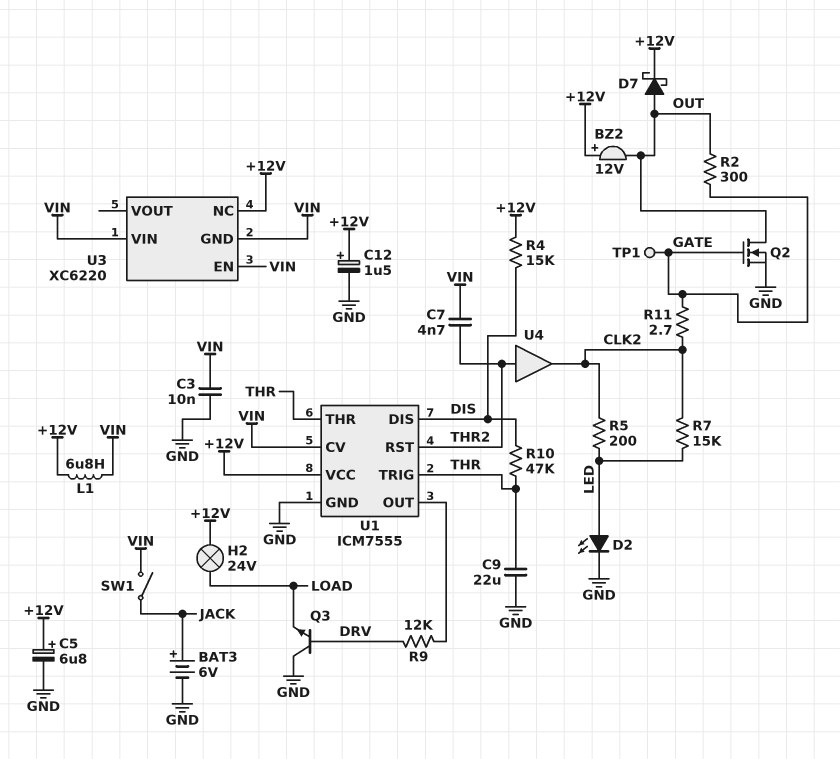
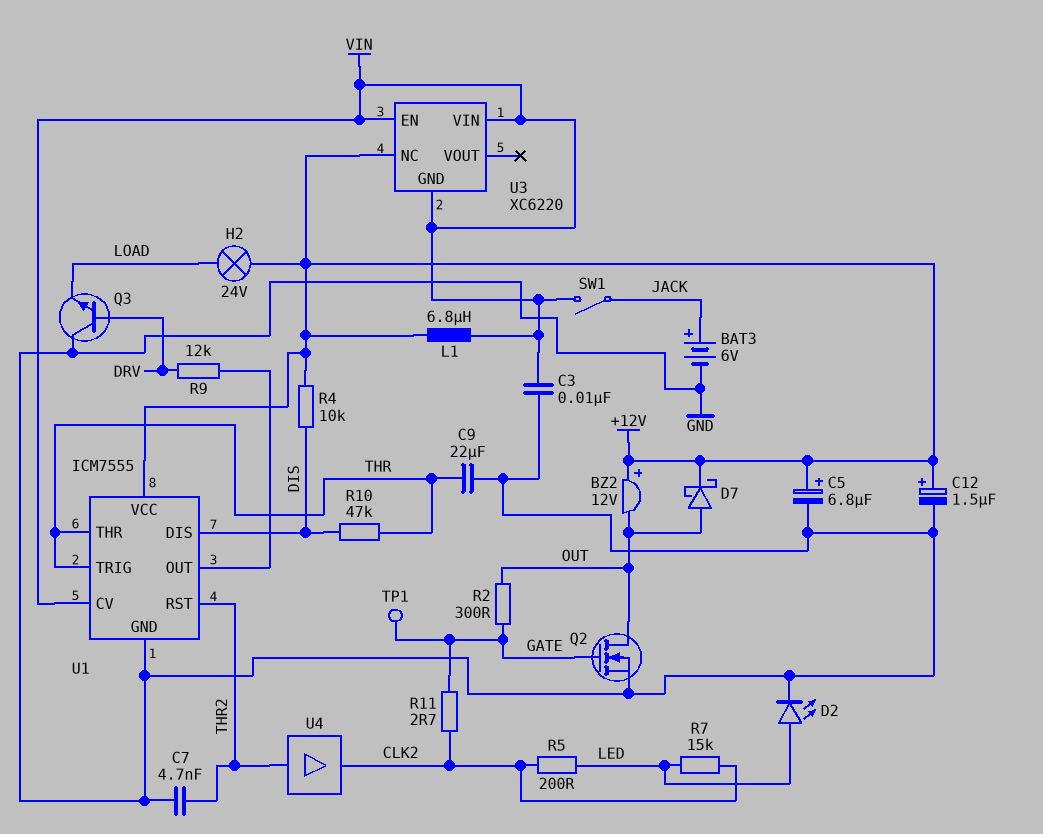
C7: 4.7nF (THR2, VIN) -> 4.7nF (GND, THR2)
R4: 15k (+12V, DIS) -> 10k (+12V, DIS)

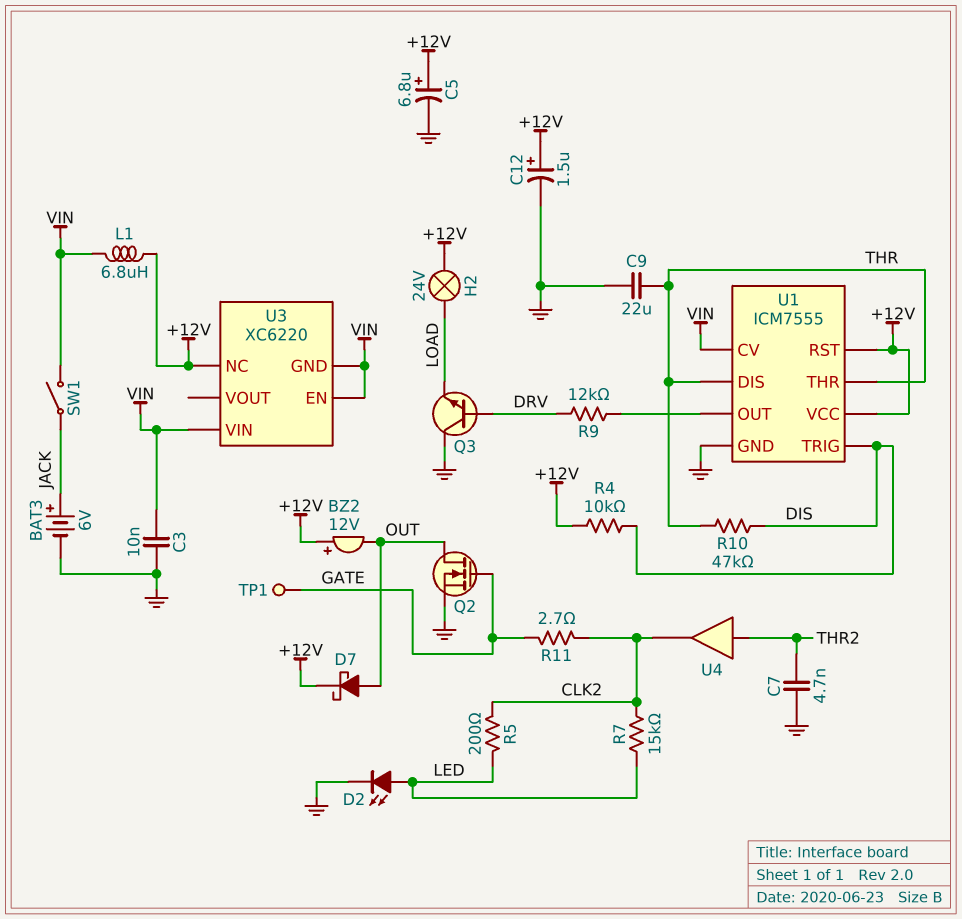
R2: 300 (GATE, OUT) -> none
U1 pin DIS: DIS -> THR
U1 pin RST: THR2 -> +12V
U1 pin TRIG: THR -> DIS

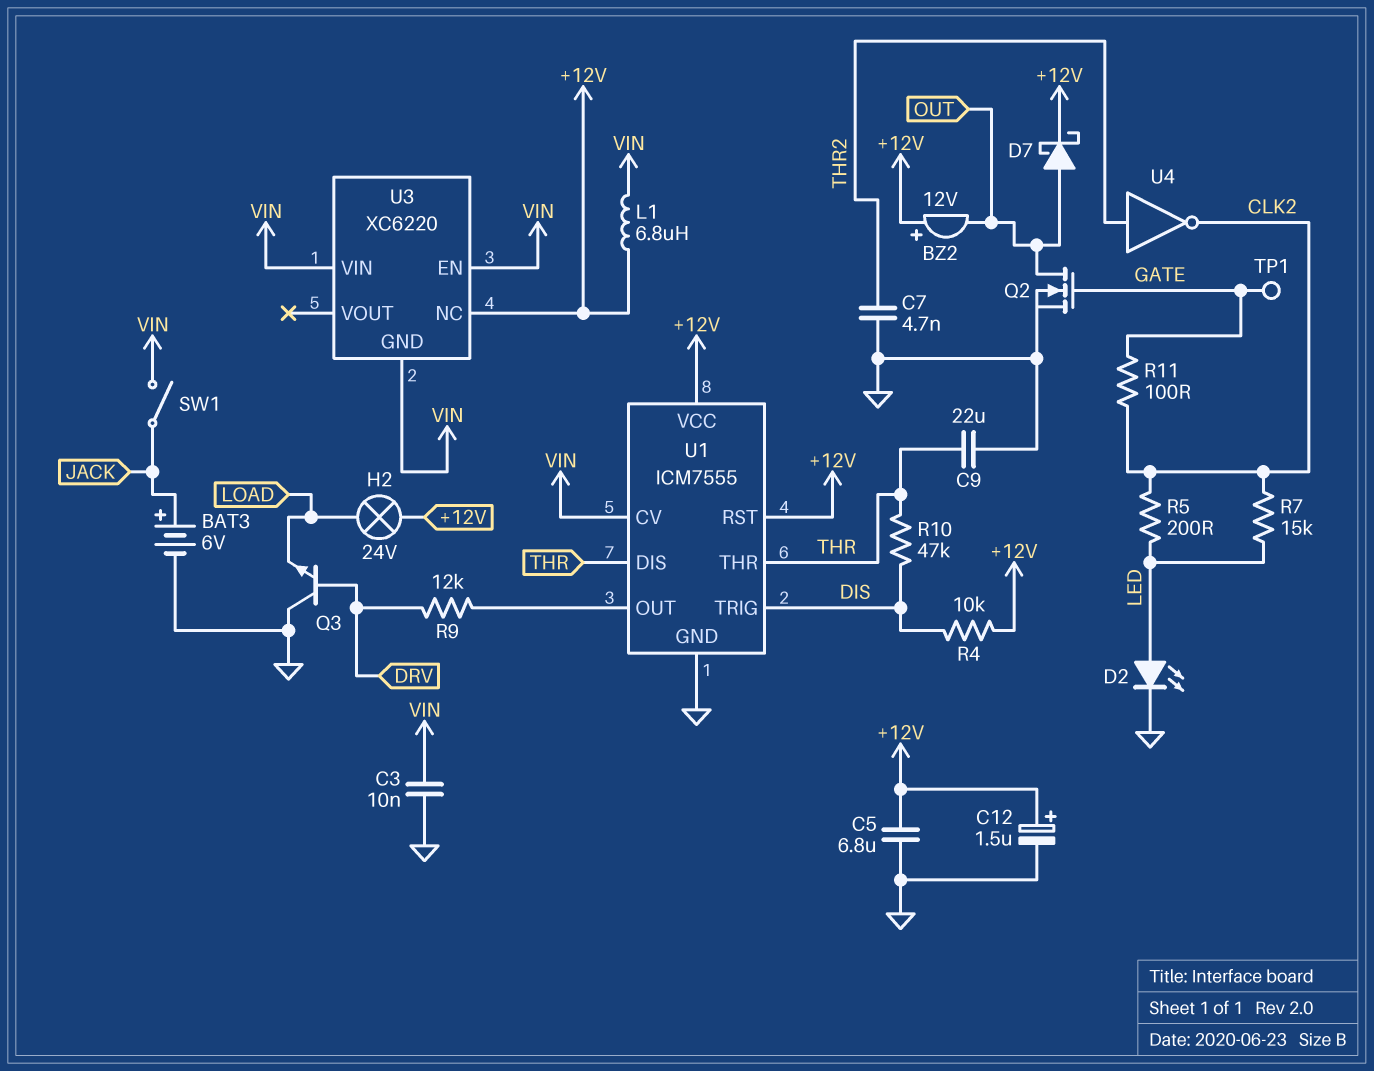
C5: 6.8uF (plus +12V, minus GND) -> 6.8uF (+12V, GND)
R11: 2.7 (CLK2, GATE) -> 100 (CLK2, GATE)
U4: buffer (in THR2, out CLK2) -> NOT (in THR2, out CLK2)

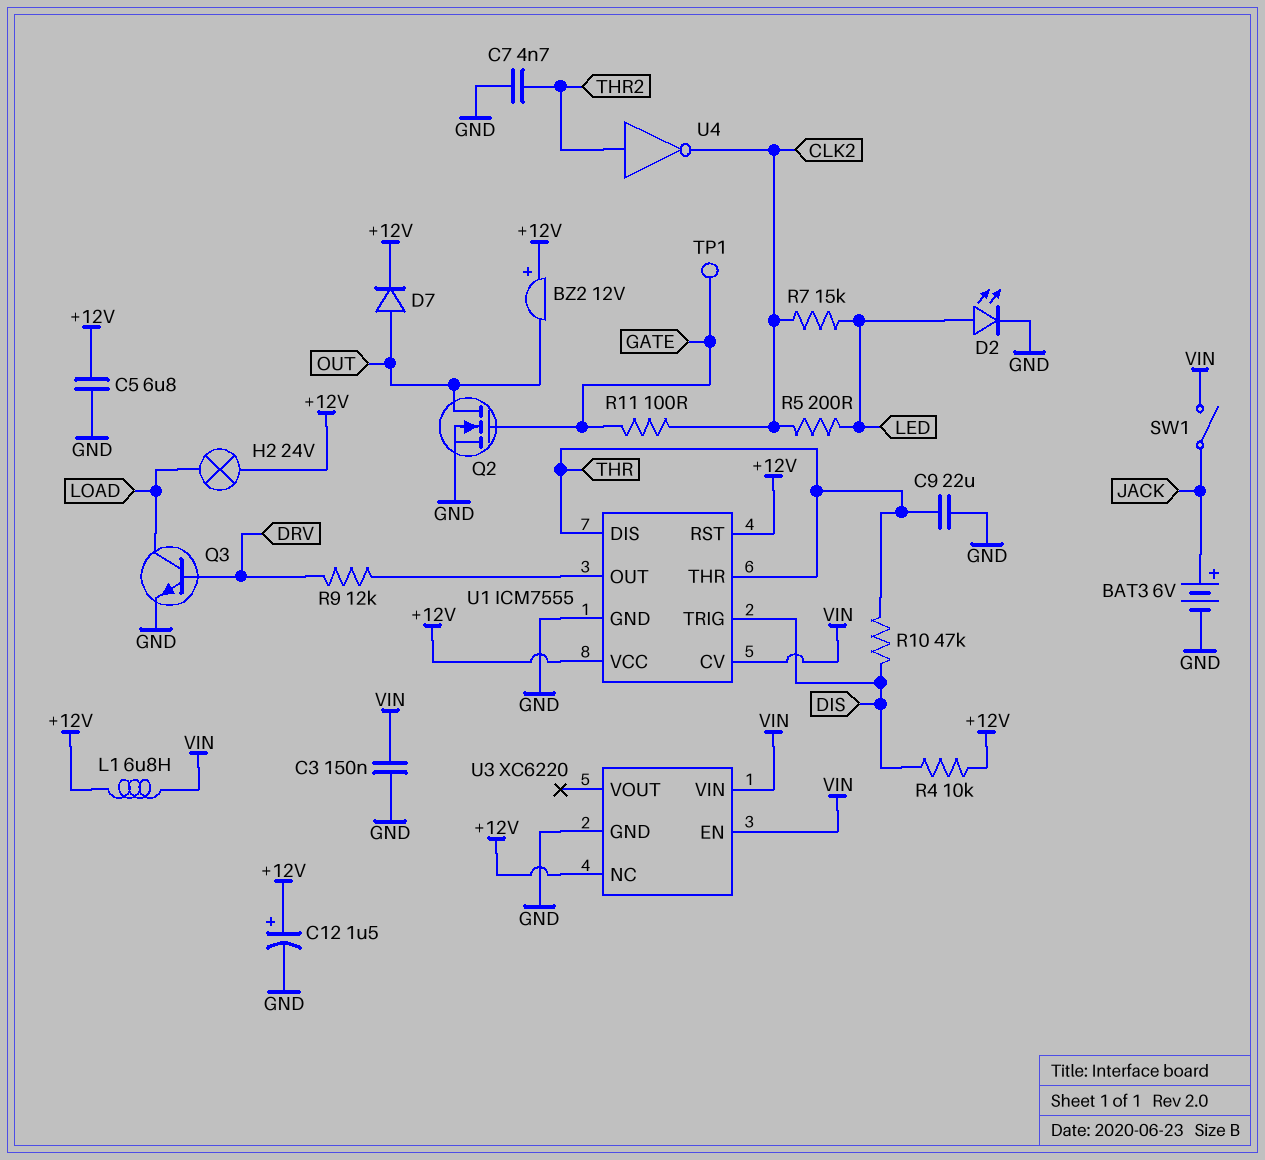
C3: 10nF (GND, VIN) -> 150nF (GND, VIN)
D7: schottky (A OUT, K +12V) -> diode (A OUT, K +12V)
Q3: NPN (B DRV, C GND, E LOAD) -> NPN (B DRV, C LOAD, E GND)
U3 pin GND: VIN -> GND

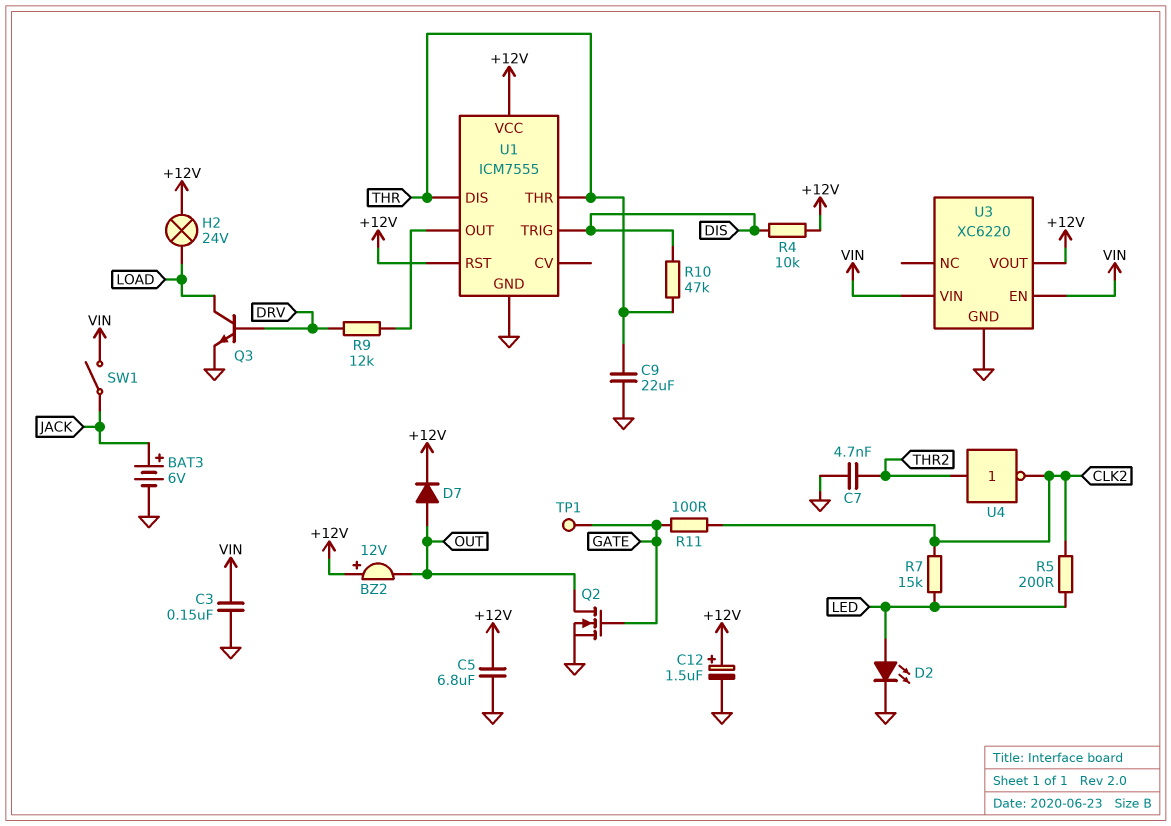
L1: 6.8uH (+12V, VIN) -> none
U1 pin CV: VIN -> none
U3 pin NC: +12V -> none
U3 pin VOUT: none -> +12V

